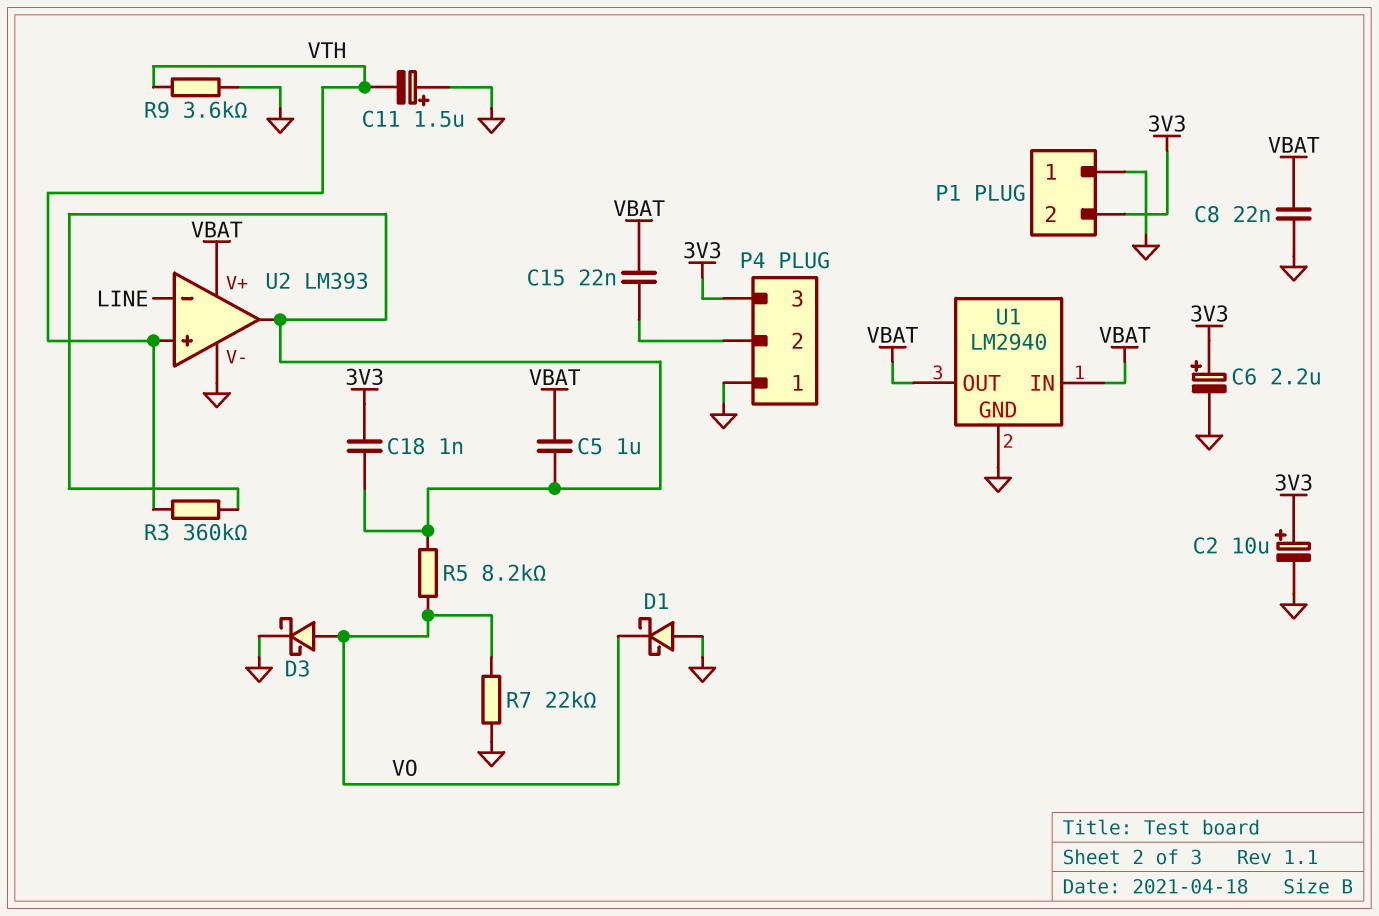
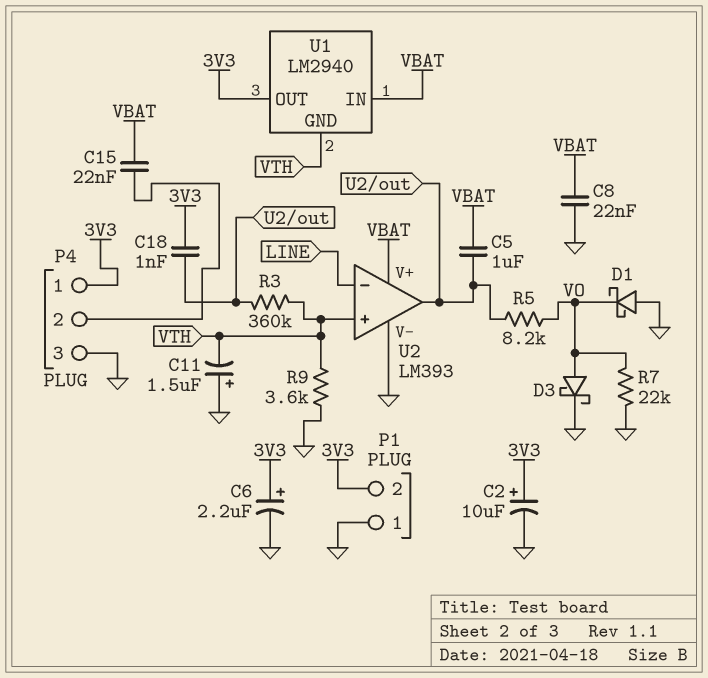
P4 pin 1: GND -> 3V3
P4 pin 3: 3V3 -> GND
U1 pin GND: GND -> VTH
U1 pin OUT: VBAT -> 3V3

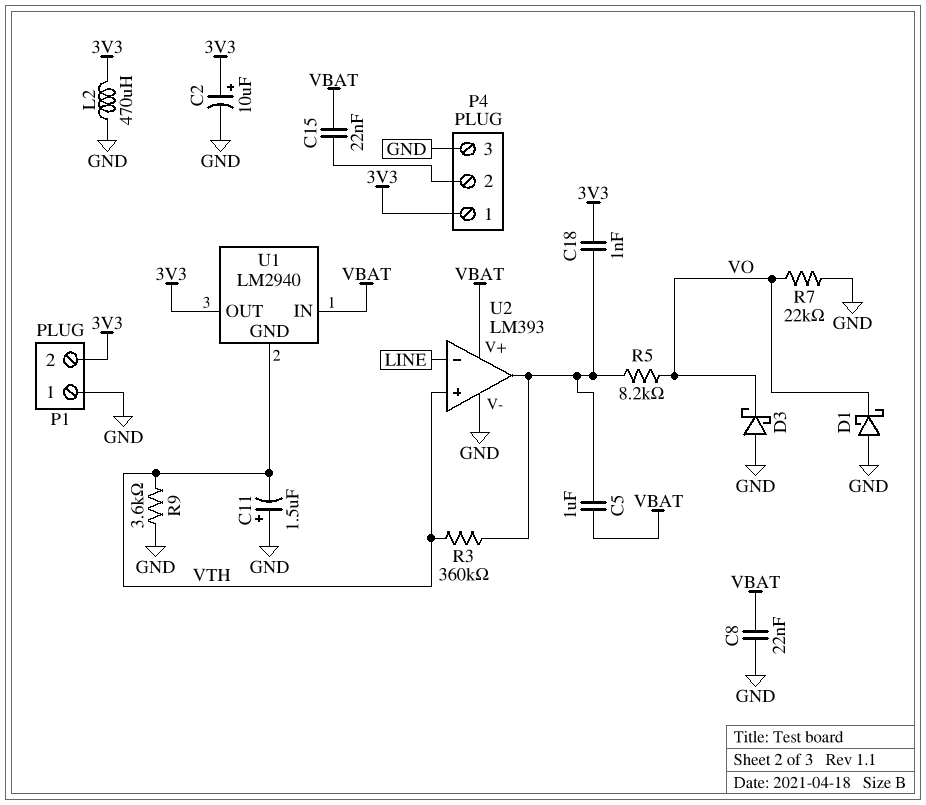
C6: 2.2uF (plus 3V3, minus GND) -> none
D3: schottky (A VO, K GND) -> schottky (A GND, K VO)
L2: none -> 470uH (3V3, GND)

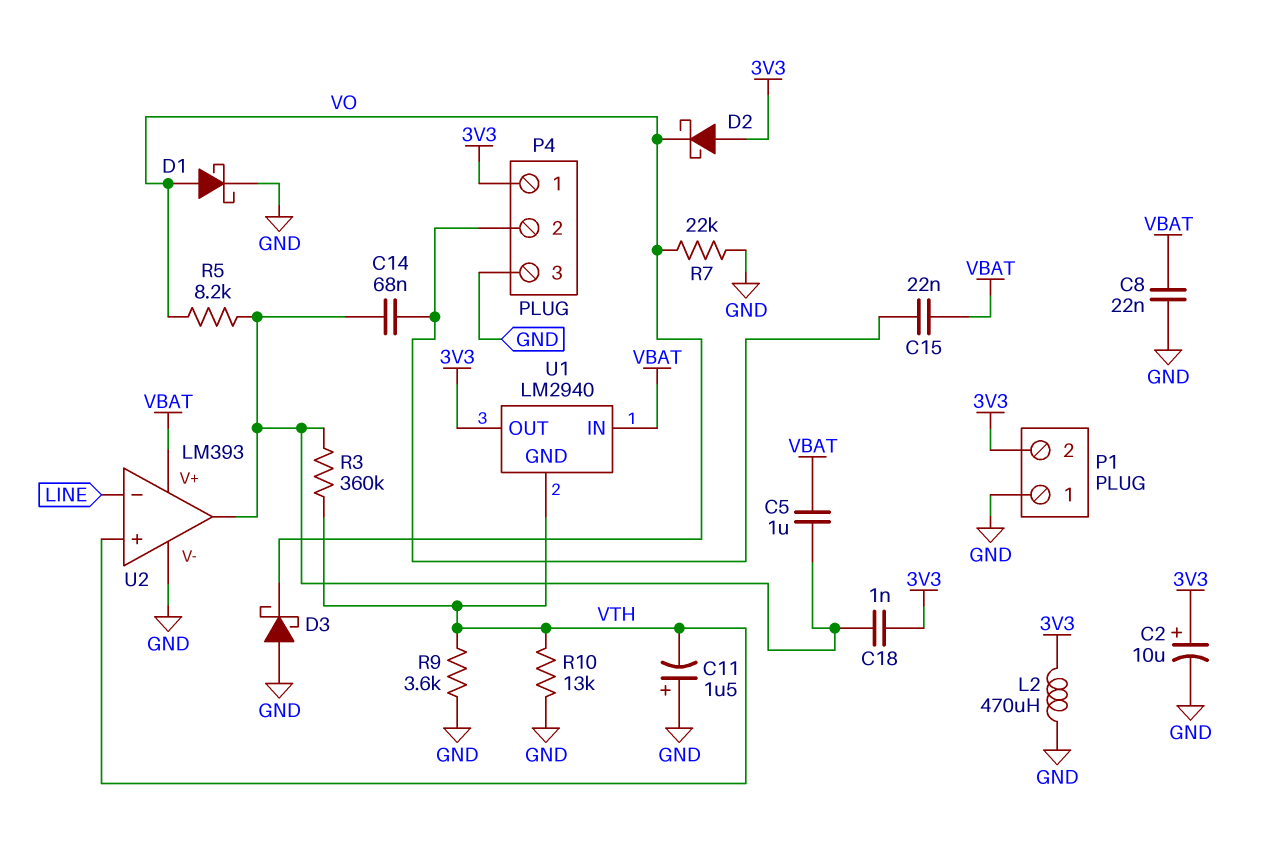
C14: none -> 68nF (P4/2, U2/out)
D1: schottky (A GND, K VO) -> schottky (A VO, K GND)
D2: none -> schottky (A 3V3, K VO)
R10: none -> 13k (GND, VTH)

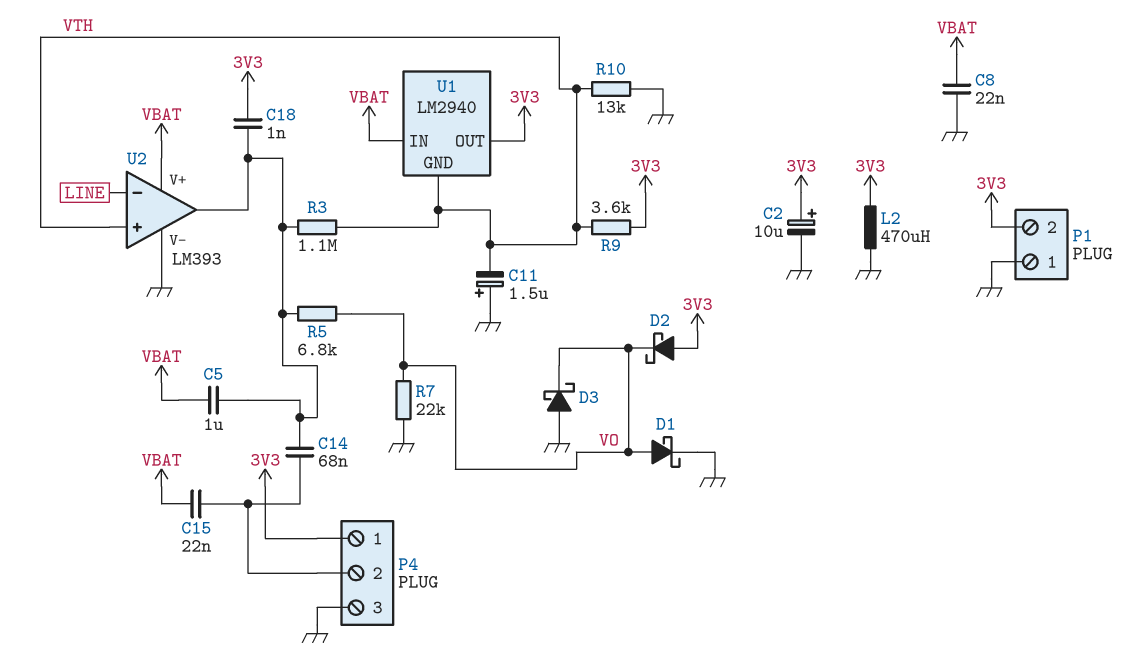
R3: 360k (U2/out, VTH) -> 1.1M (U2/out, VTH)
R5: 8.2k (U2/out, VO) -> 6.8k (U2/out, VO)
R9: 3.6k (GND, VTH) -> 3.6k (3V3, VTH)

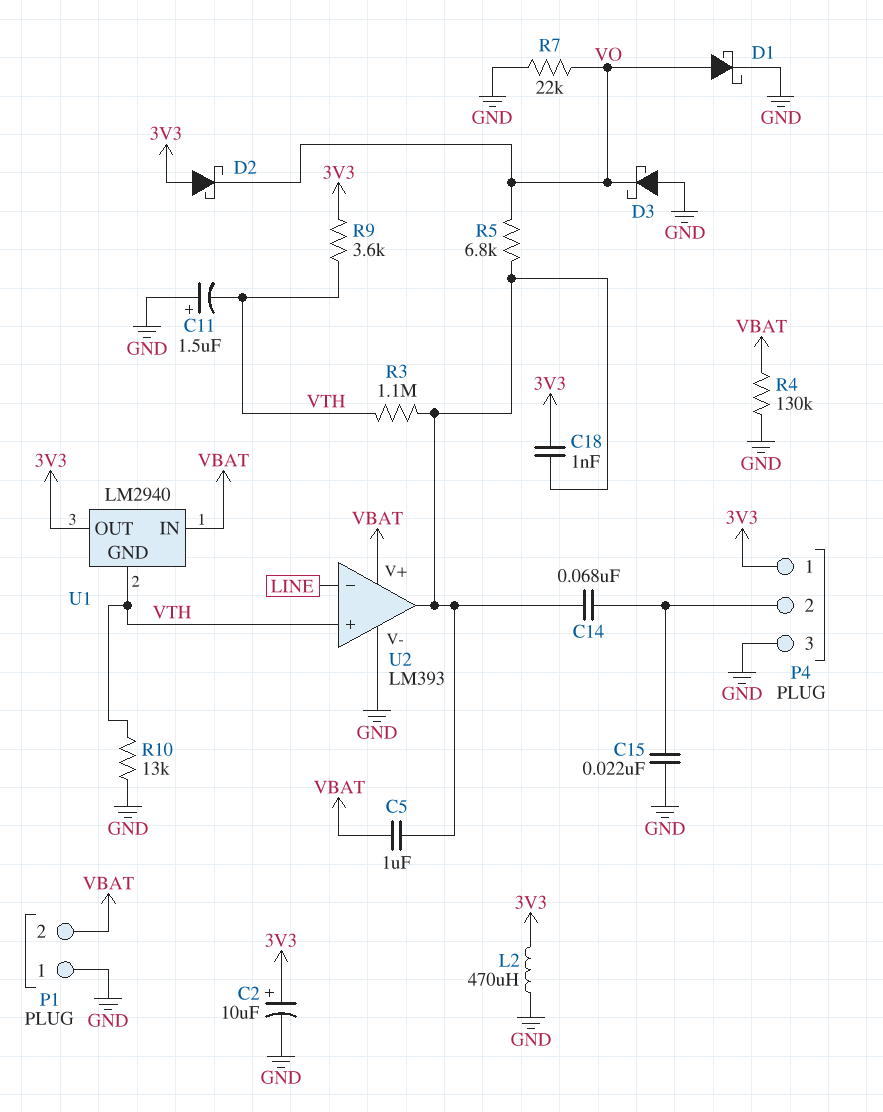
C8: 22nF (GND, VBAT) -> none
C15: 22nF (P4/2, VBAT) -> 22nF (GND, P4/2)
P1 pin 2: 3V3 -> VBAT
R4: none -> 130k (GND, VBAT)

